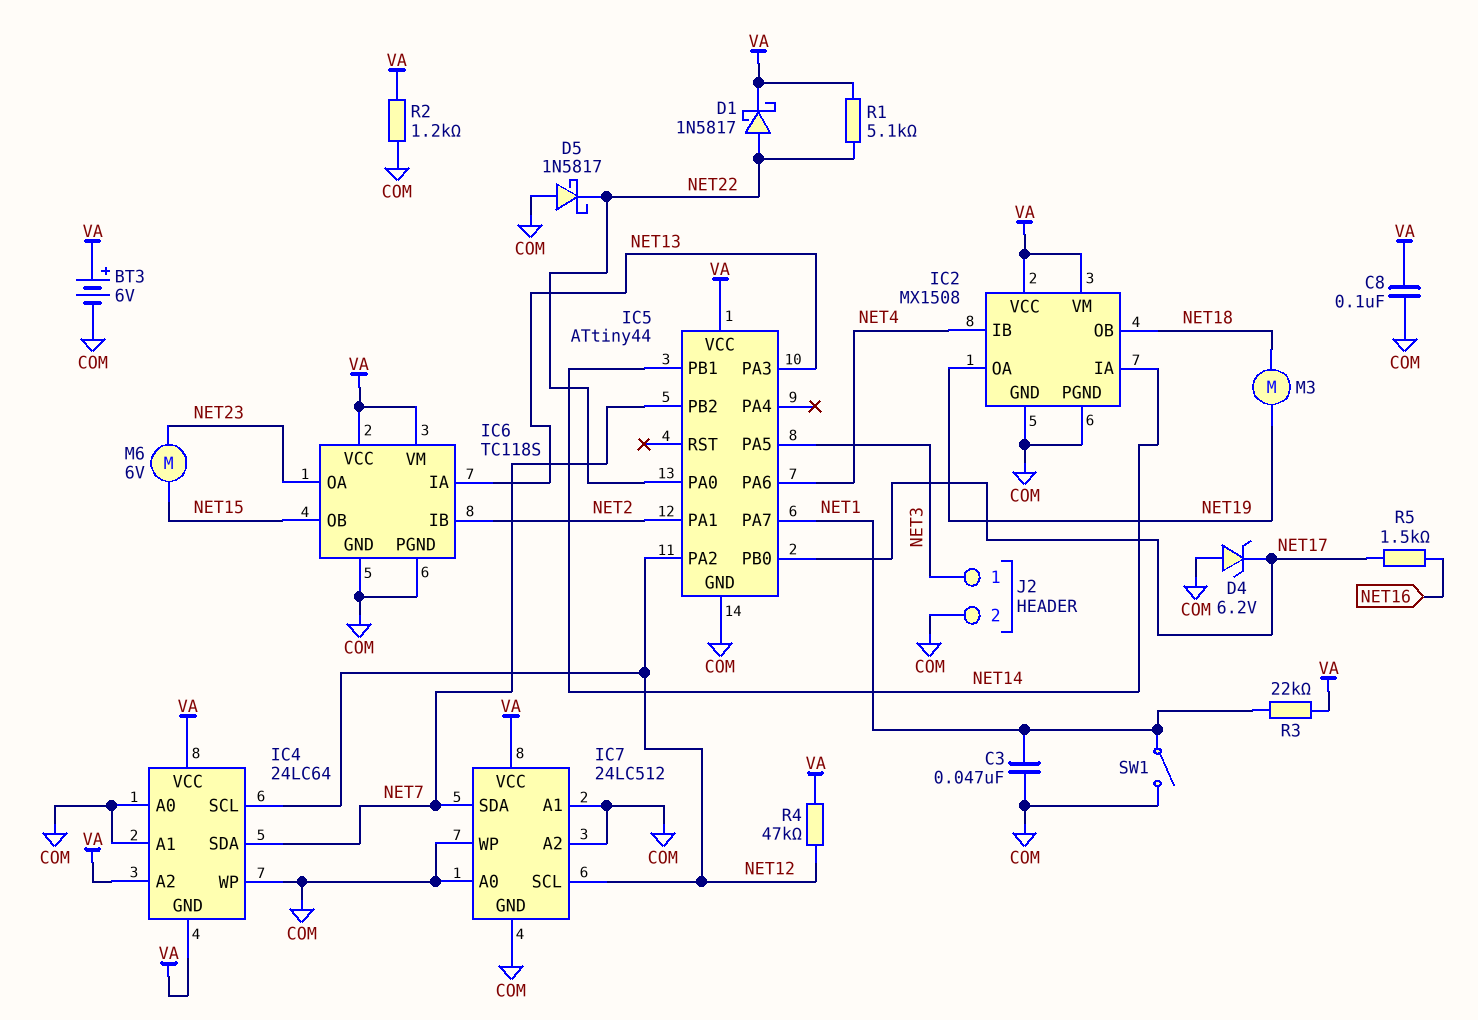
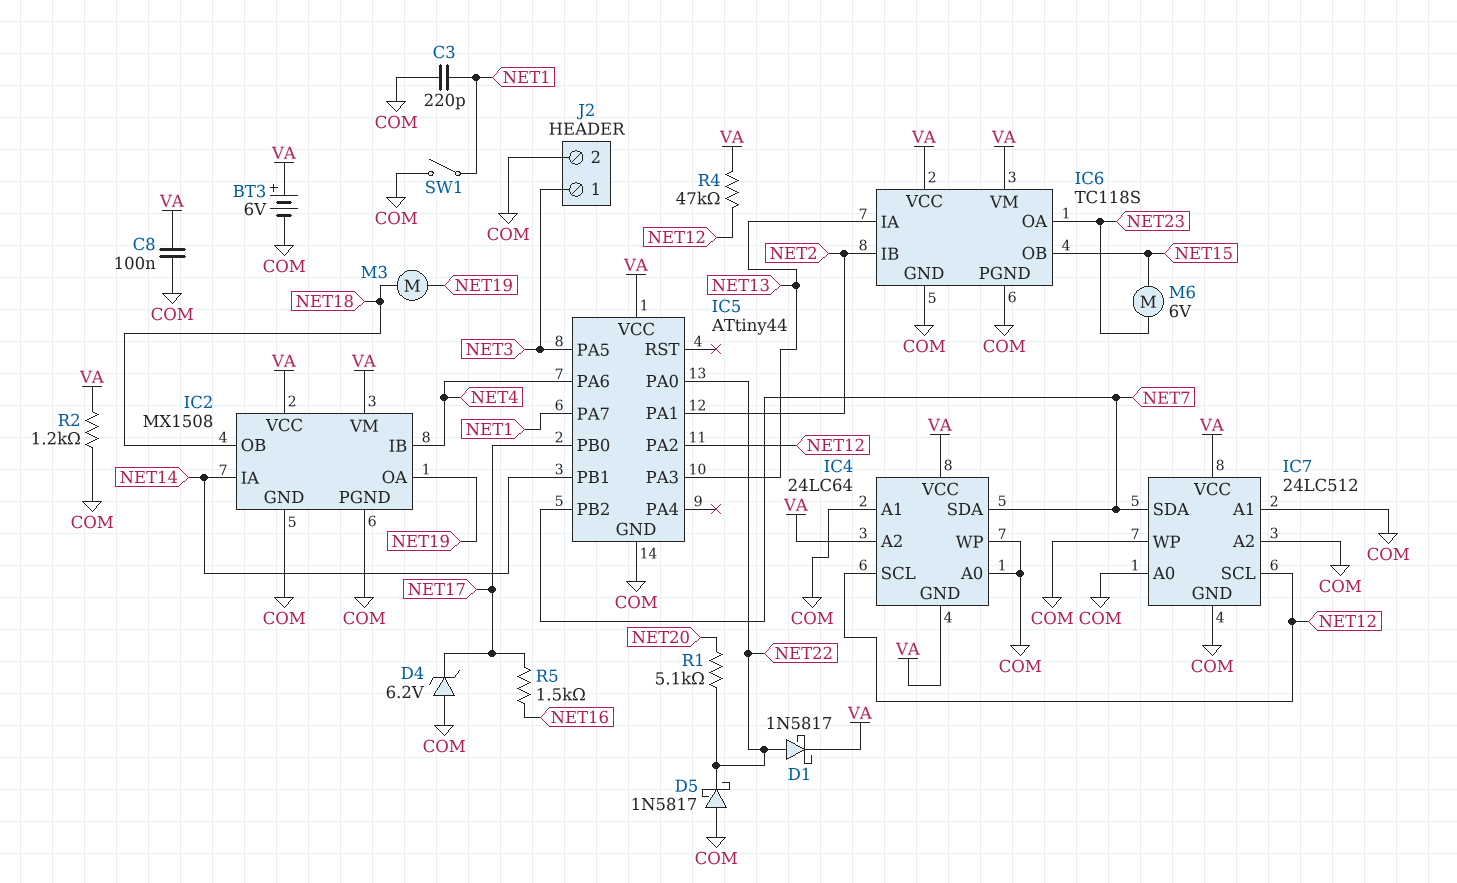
C3: 47nF (COM, NET1) -> 220pF (COM, NET1)
R1: 5.1k (NET22, VA) -> 5.1k (NET20, NET22)
R3: 22k (NET1, VA) -> none

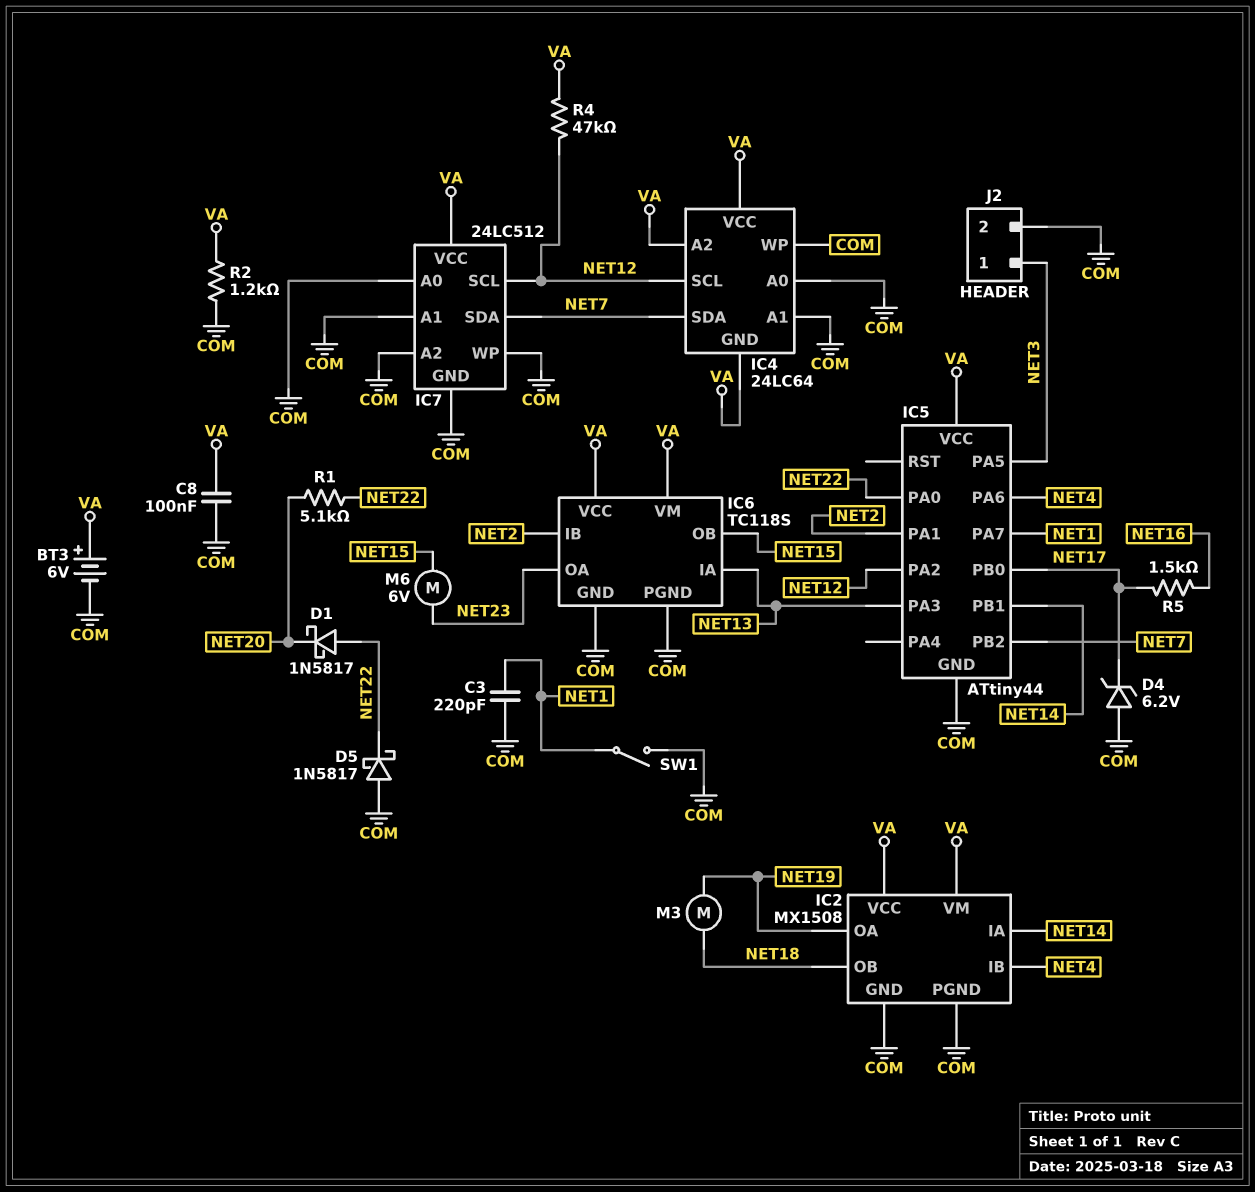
D1: schottky 1N5817 (A NET22, K VA) -> schottky 1N5817 (A NET22, K NET20)

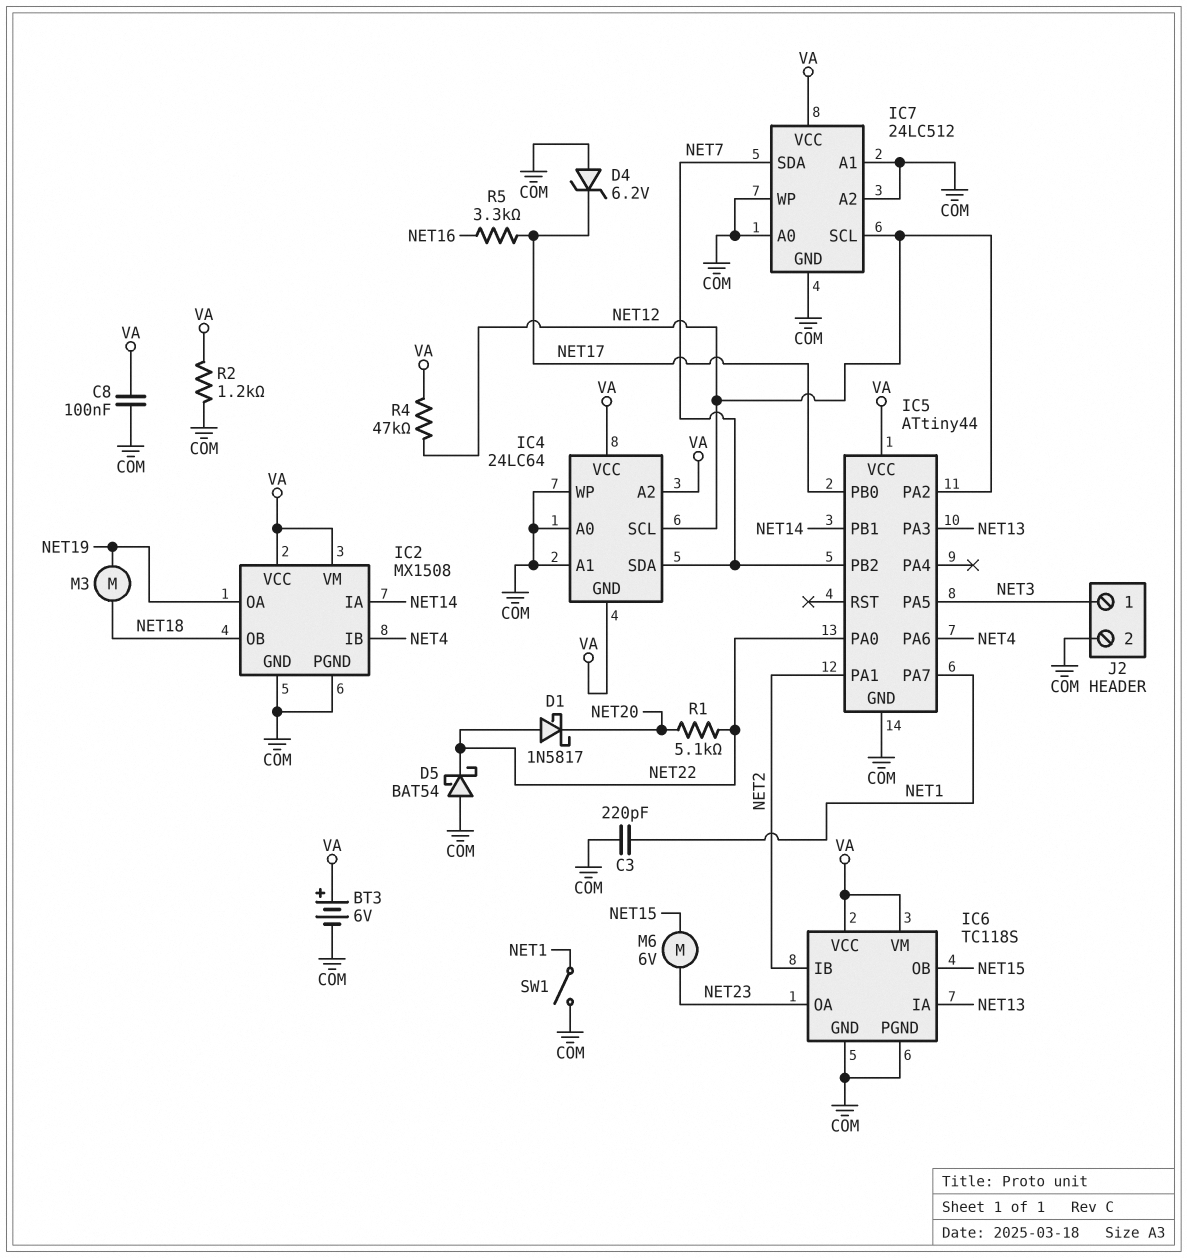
D5: schottky 1N5817 (A COM, K NET22) -> schottky BAT54 (A COM, K NET22)
R5: 1.5k (NET16, NET17) -> 3.3k (NET16, NET17)

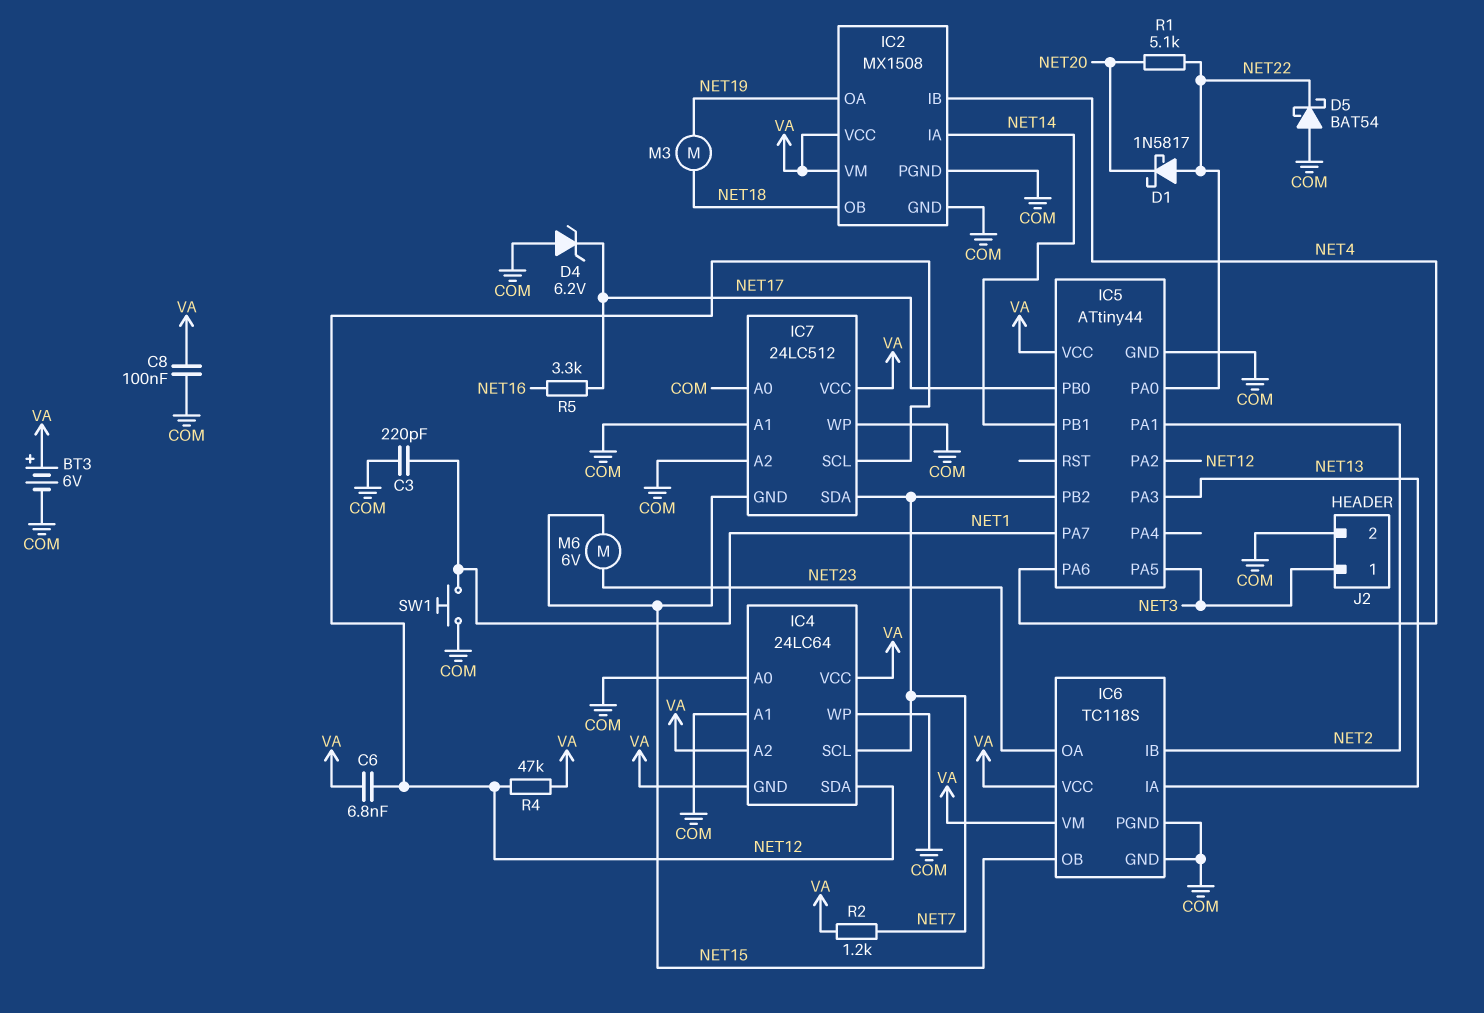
C6: none -> 6.8nF (NET12, VA)
IC4 pin SCL: NET12 -> NET7
IC4 pin SDA: NET7 -> NET12
IC7 pin GND: COM -> NET15
R2: 1.2k (COM, VA) -> 1.2k (NET7, VA)
SW1: switch (COM, NET1) -> button (COM, NET1)

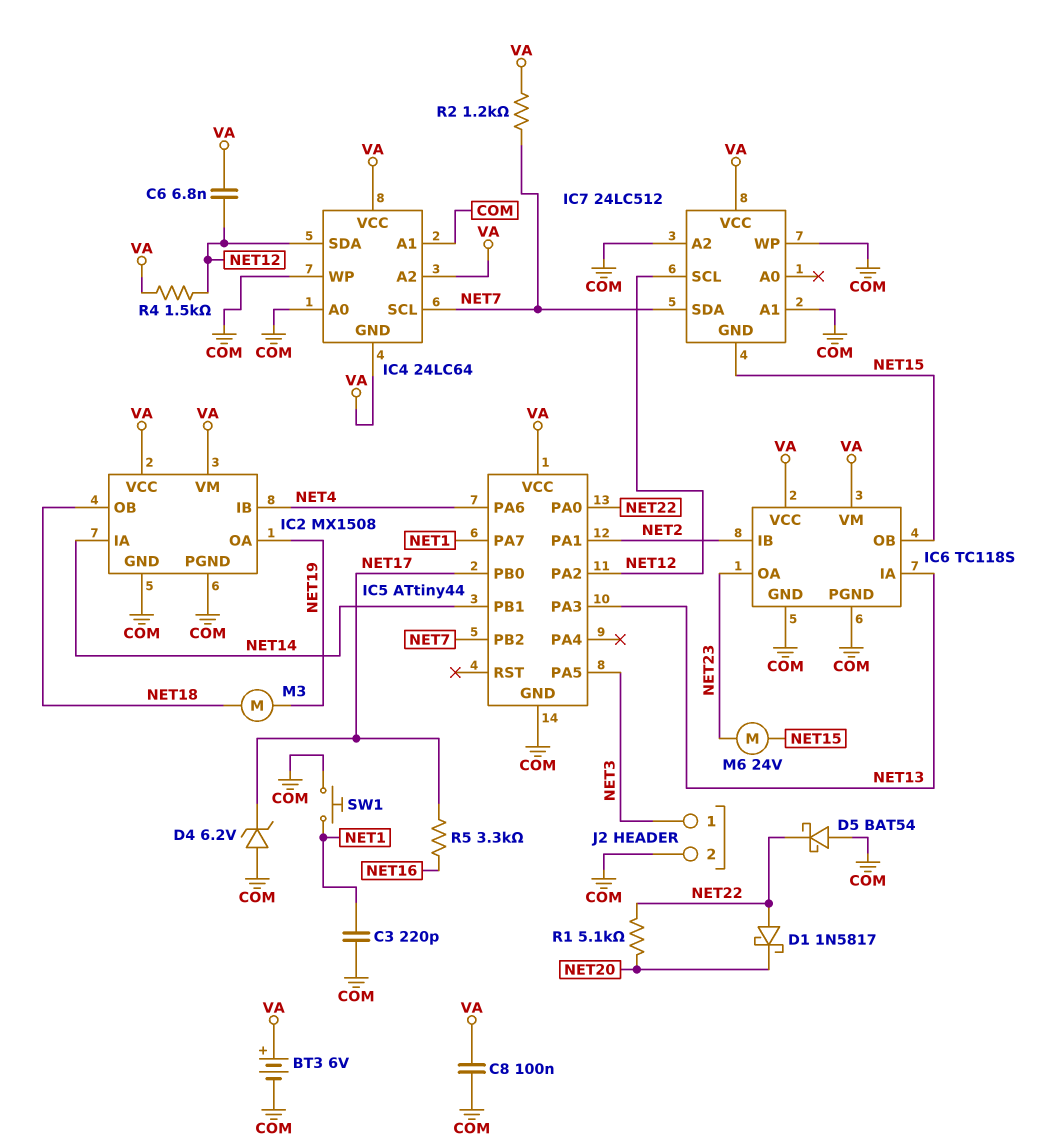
IC7 pin A0: COM -> none
M6: motor 6V (NET15, NET23) -> motor 24V (NET15, NET23)
R4: 47k (NET12, VA) -> 1.5k (NET12, VA)

